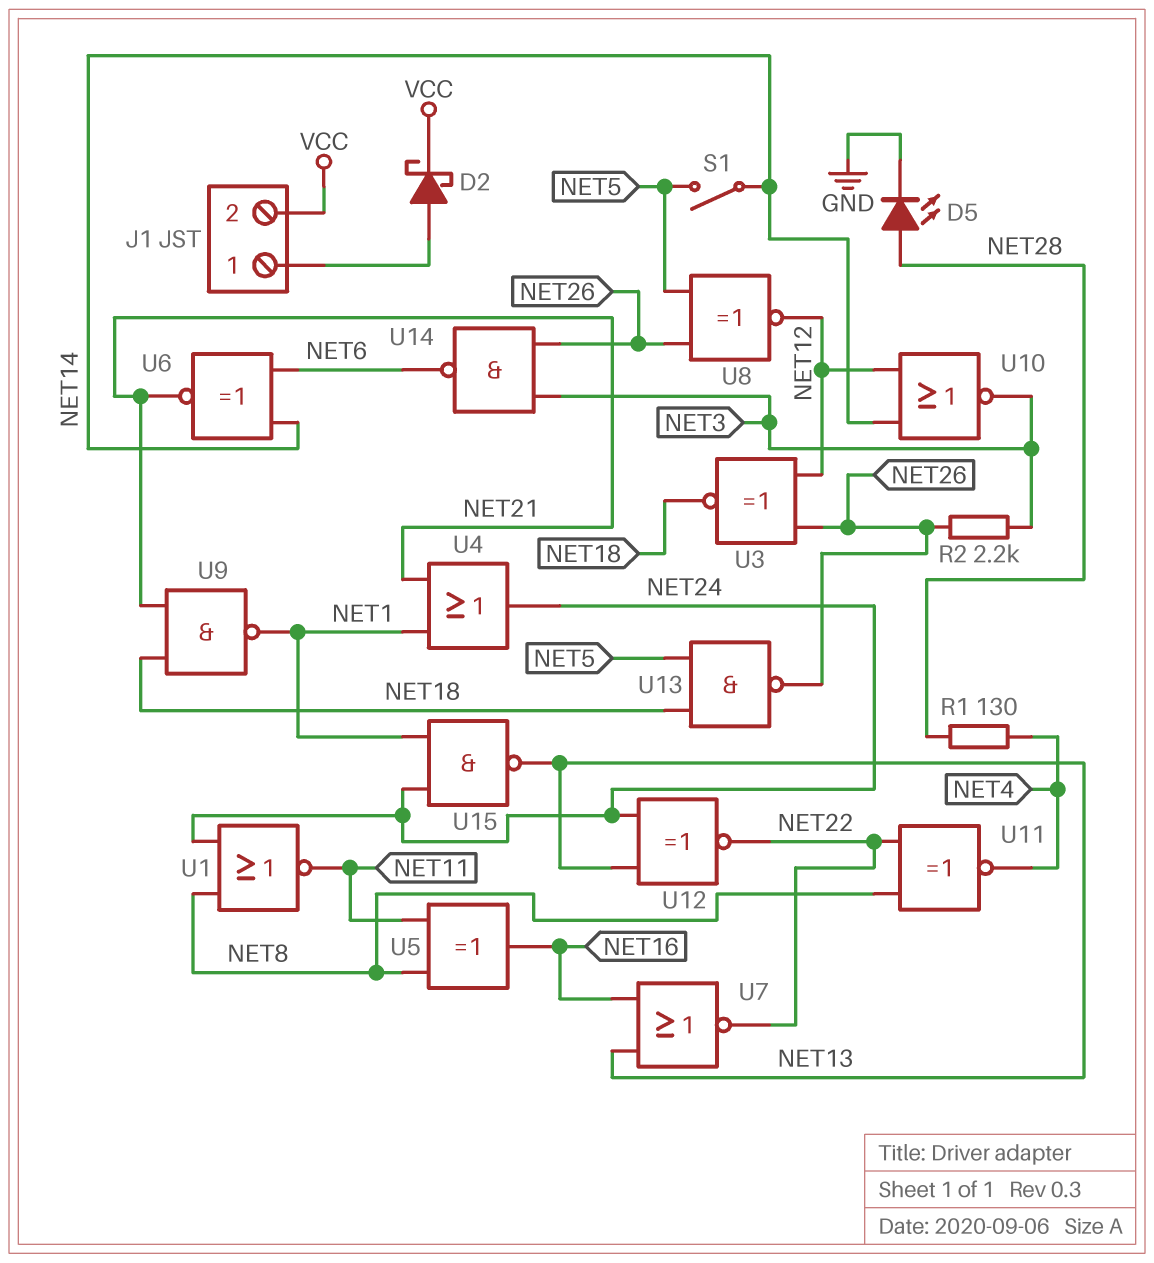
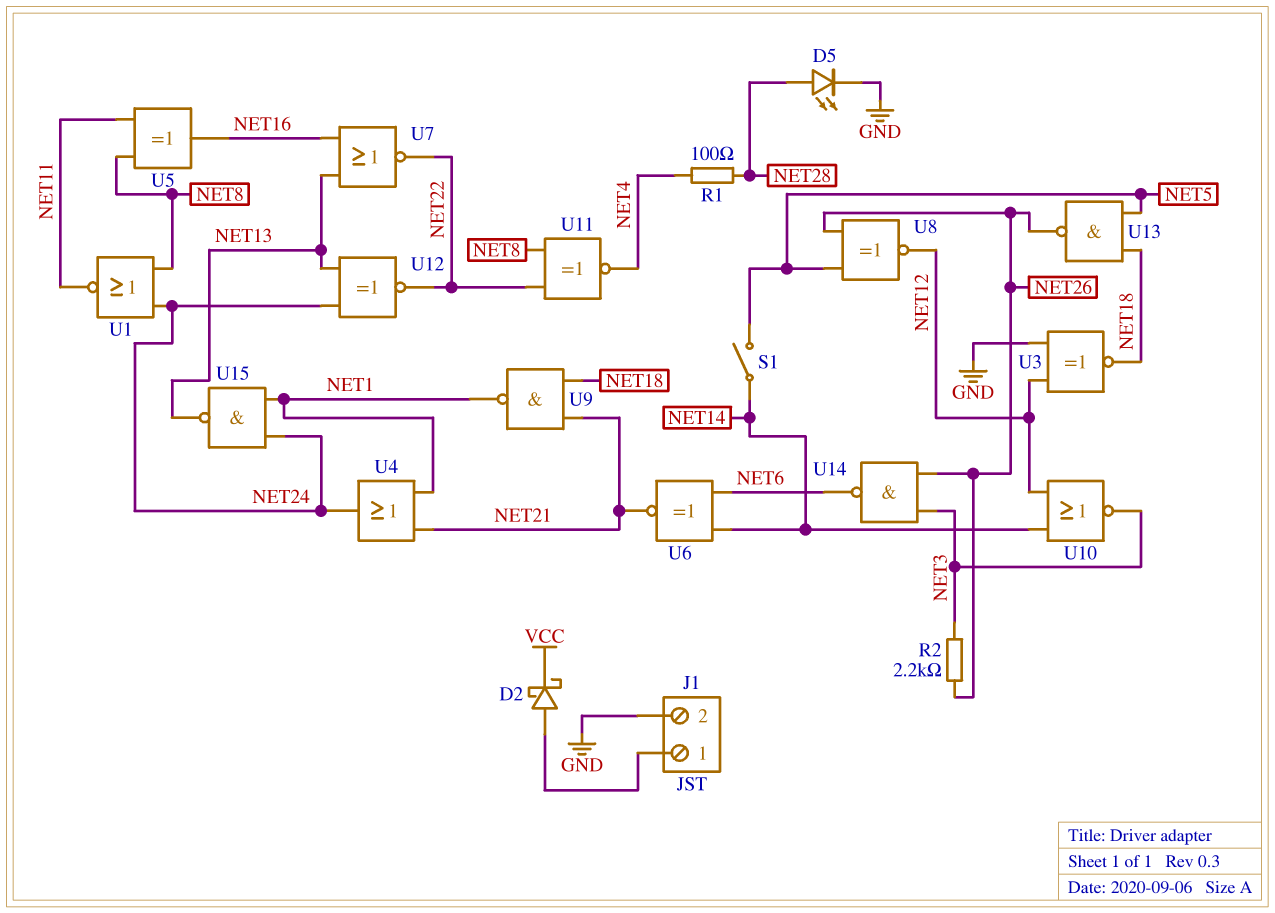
J1 pin 2: VCC -> GND
R1: 130 (NET4, NET28) -> 100 (NET4, NET28)
U3: XNOR (in NET12, in NET26, out NET18) -> XNOR (in GND, in NET12, out NET18)

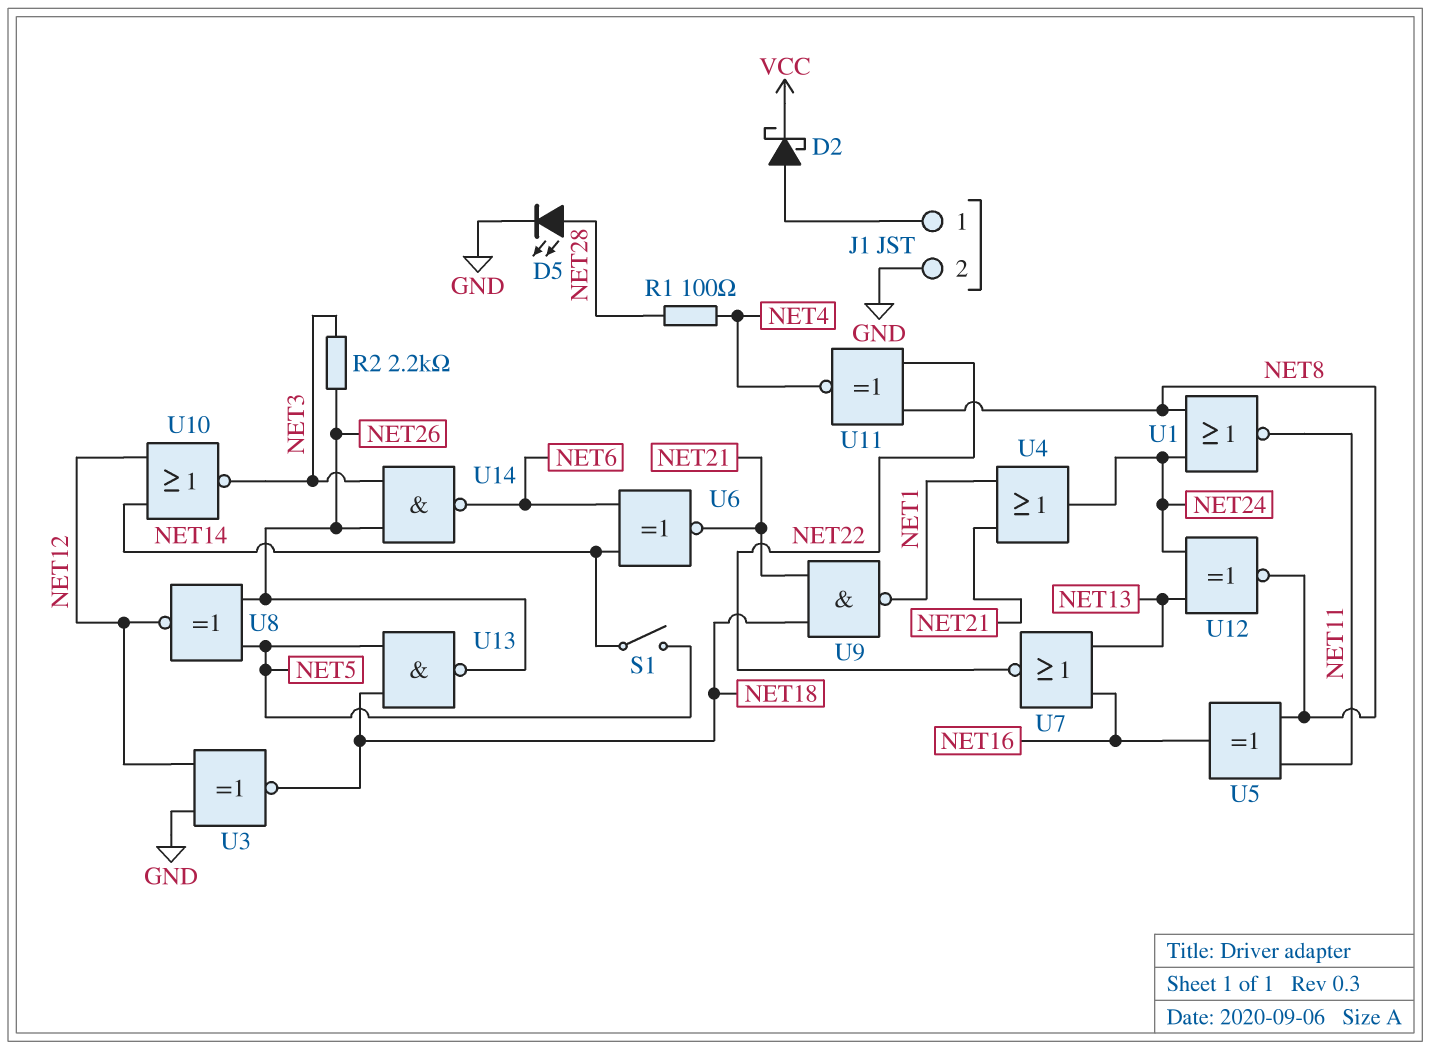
U12: XNOR (in NET13, in NET24, out NET22) -> XNOR (in NET13, in NET24, out NET8)
U15: NAND (in NET1, in NET24, out NET13) -> none

